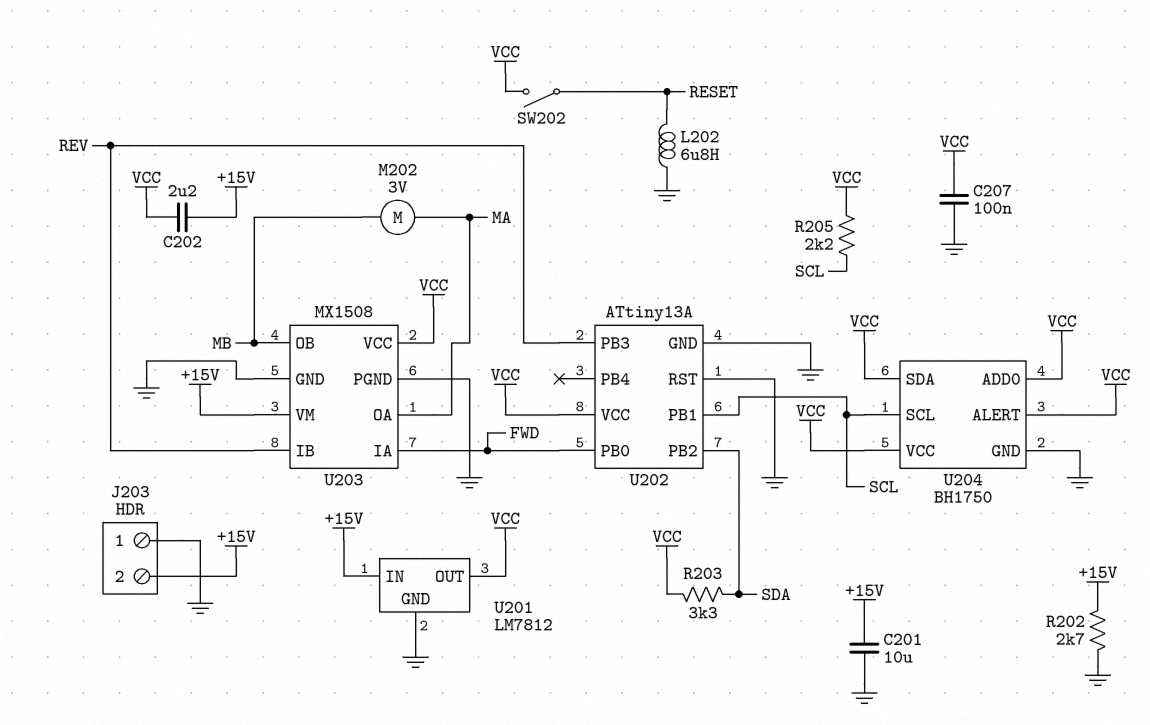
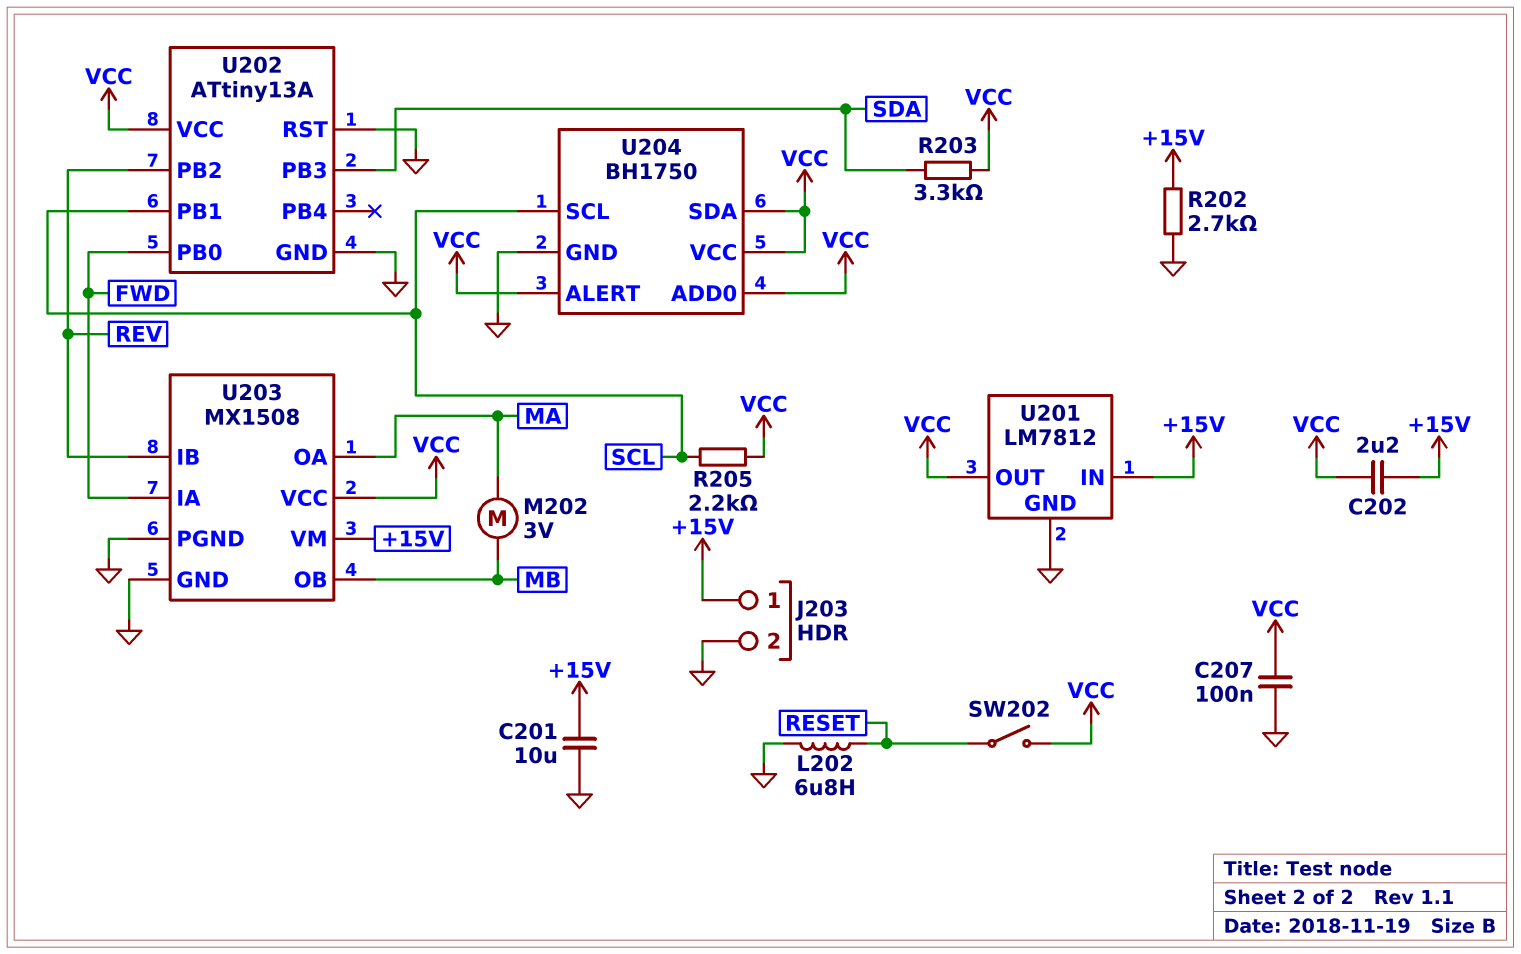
J203 pin 1: GND -> +15V
J203 pin 2: +15V -> GND
U202 pin PB2: SDA -> REV
U202 pin PB3: REV -> SDA

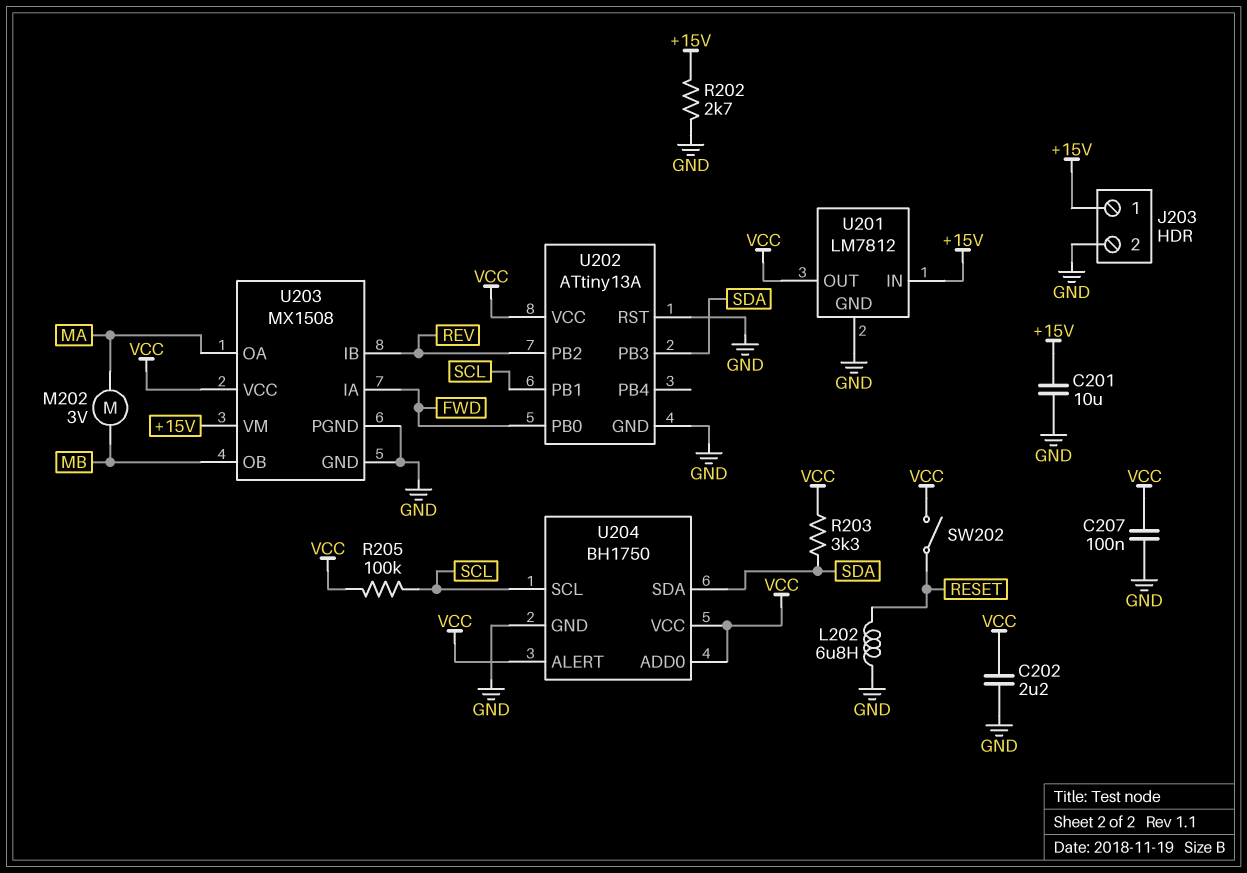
C202: 2.2uF (+15V, VCC) -> 2.2uF (GND, VCC)
R205: 2.2k (SCL, VCC) -> 100k (SCL, VCC)
U204 pin SDA: VCC -> SDA

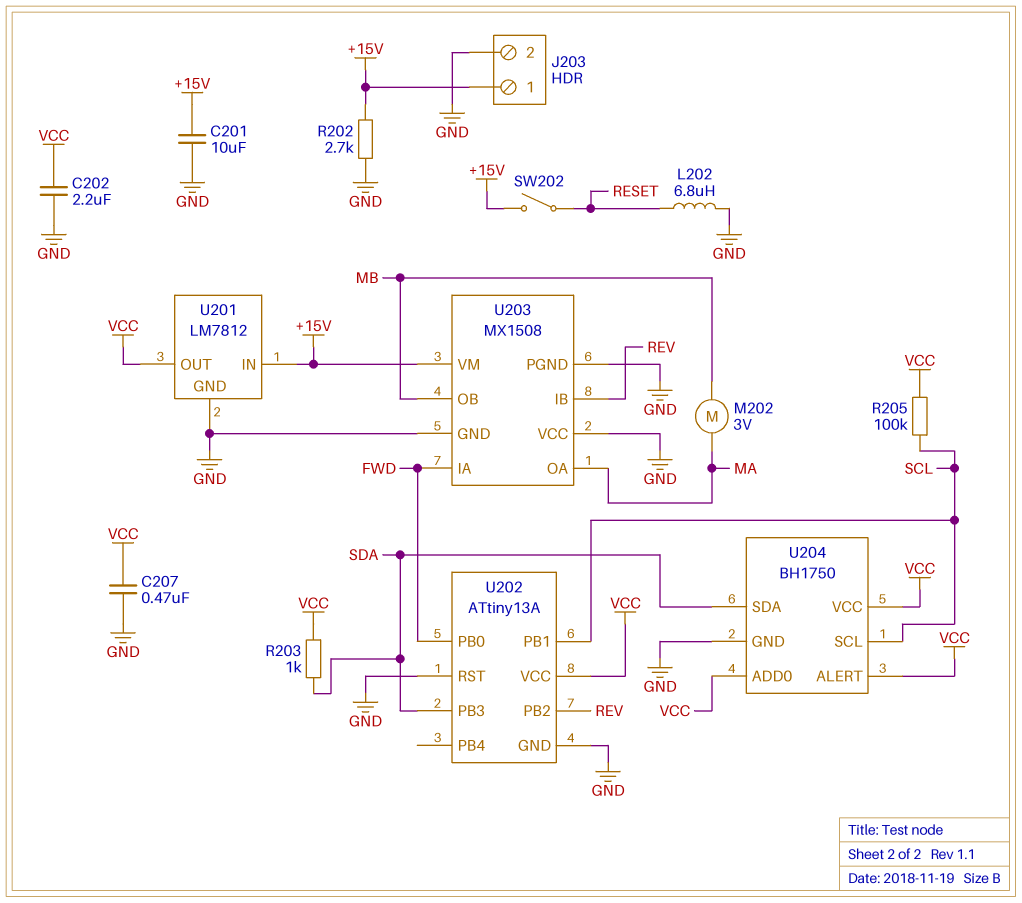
C207: 100nF (GND, VCC) -> 470nF (GND, VCC)
R203: 3.3k (SDA, VCC) -> 1k (SDA, VCC)
SW202: switch (RESET, VCC) -> switch (+15V, RESET)
U203 pin VCC: VCC -> GND

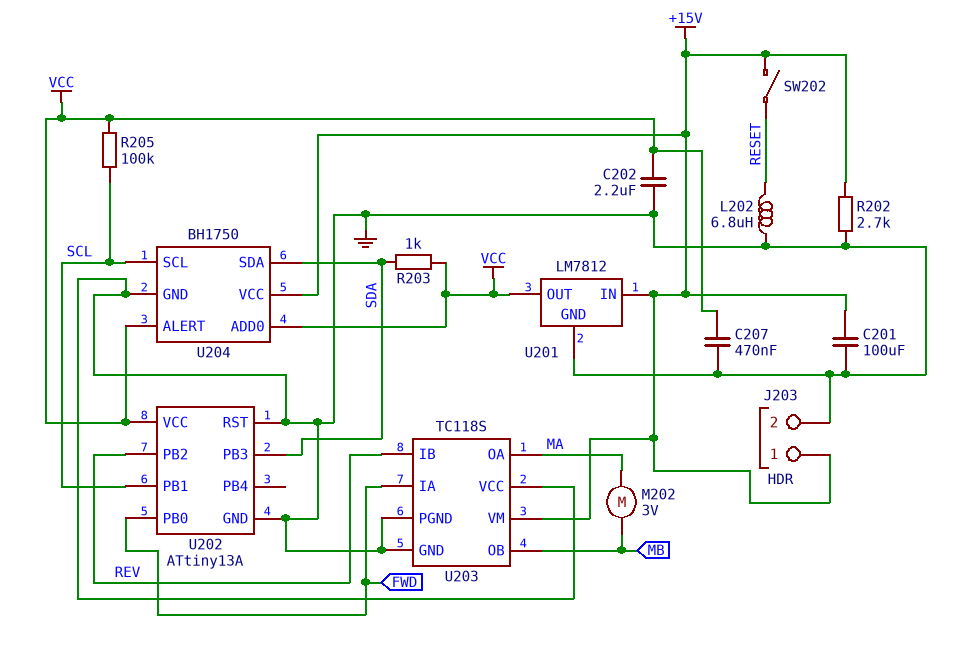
C201: 10uF (+15V, GND) -> 100uF (+15V, GND)
U203: MX1508 -> TC118S
U204 pin VCC: VCC -> +15V

